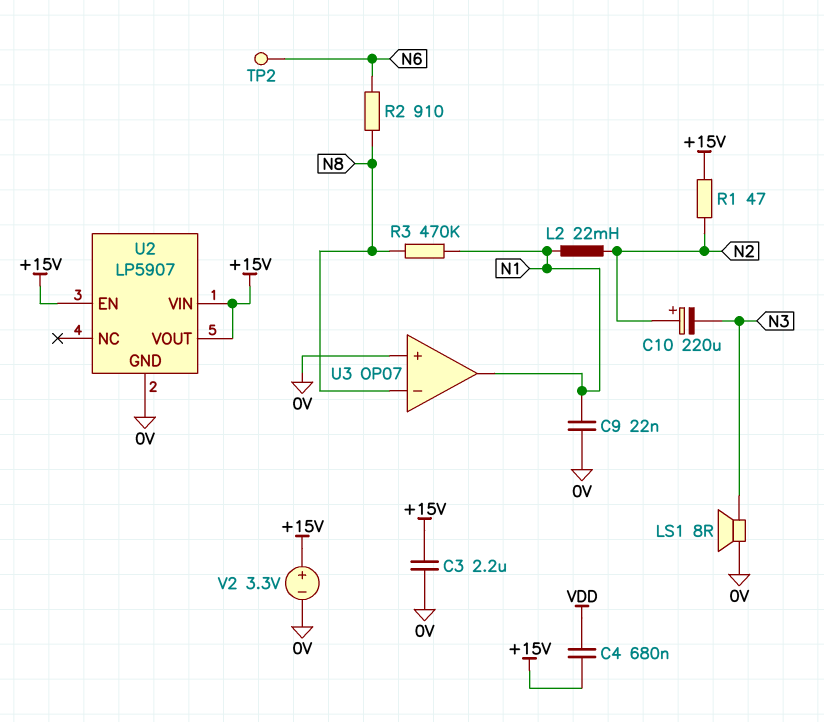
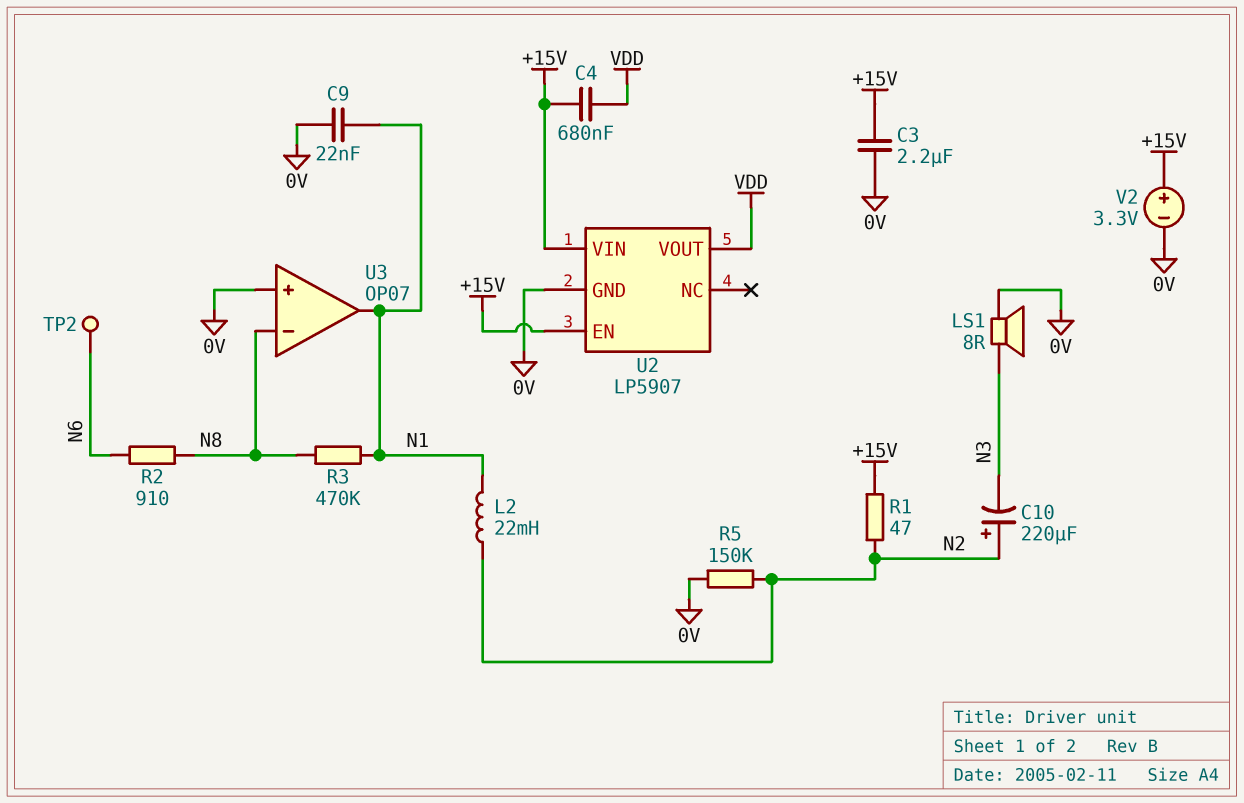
R5: none -> 150k (0V, N2)
U2 pin VOUT: +15V -> VDD

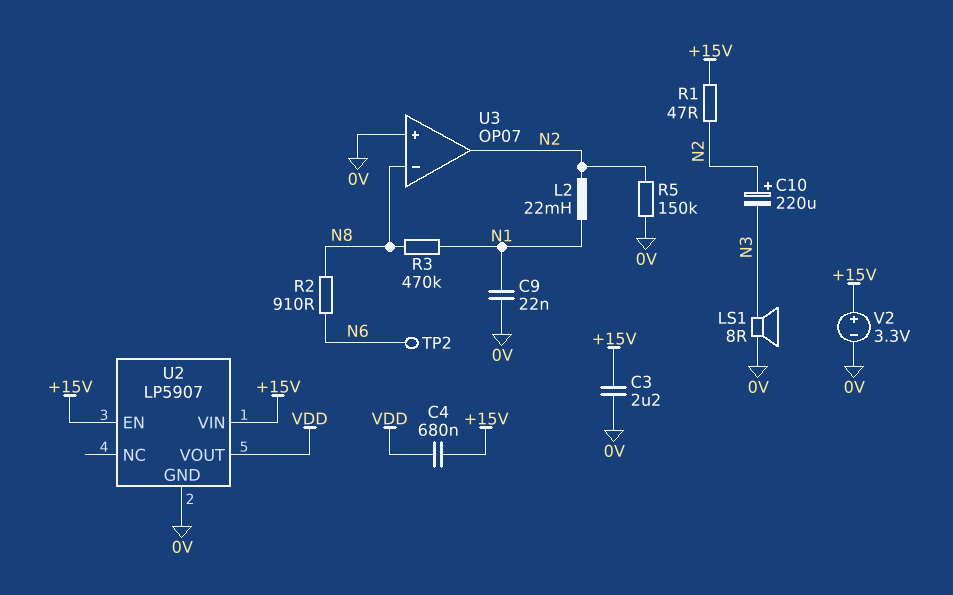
U3 pin out: N1 -> N2

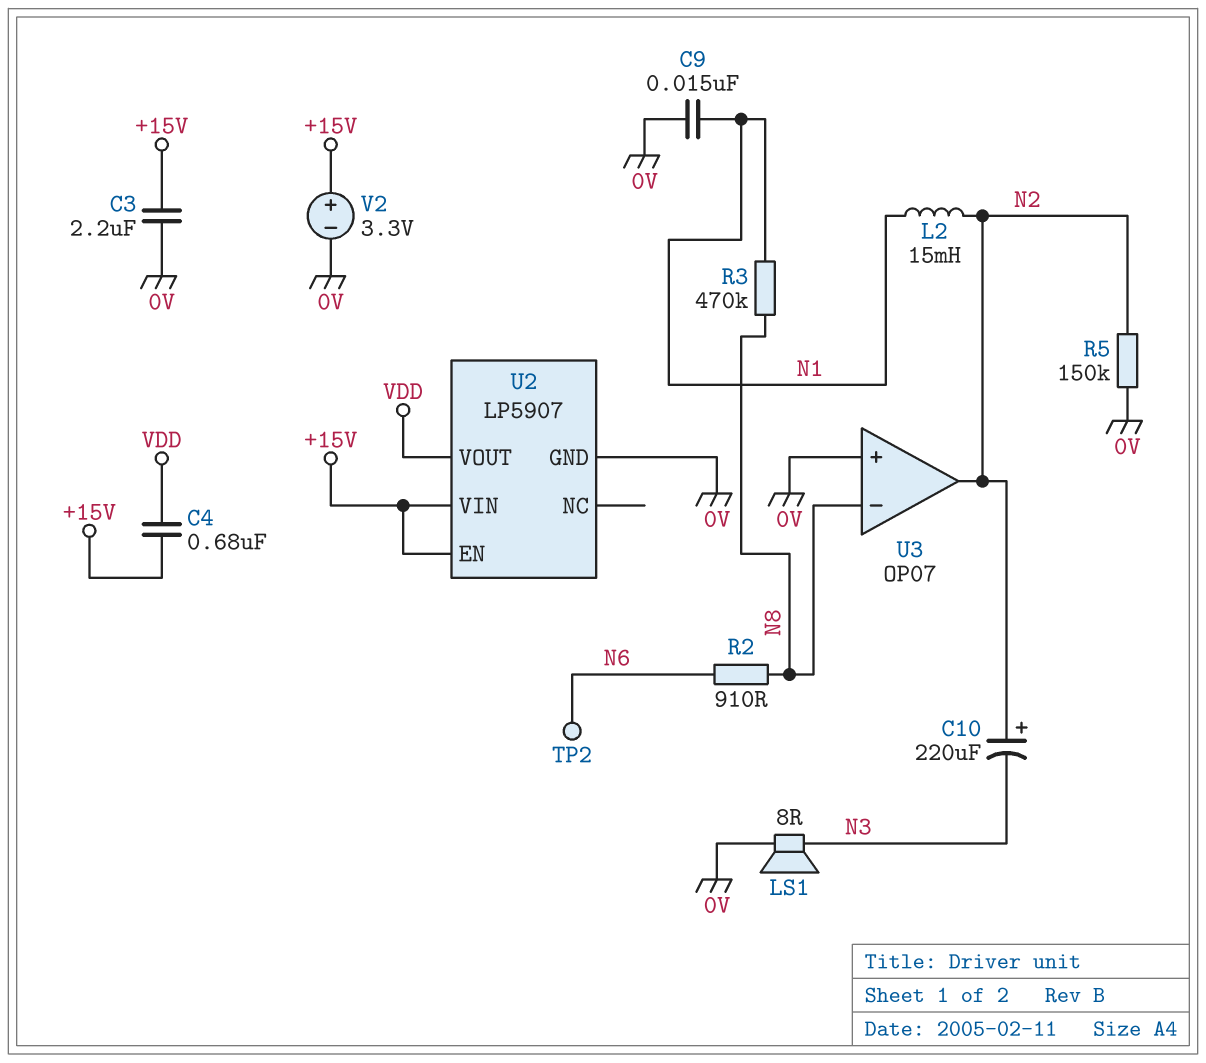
C9: 22nF (0V, N1) -> 15nF (0V, N1)
L2: 22mH (N1, N2) -> 15mH (N1, N2)
R1: 47 (+15V, N2) -> none

